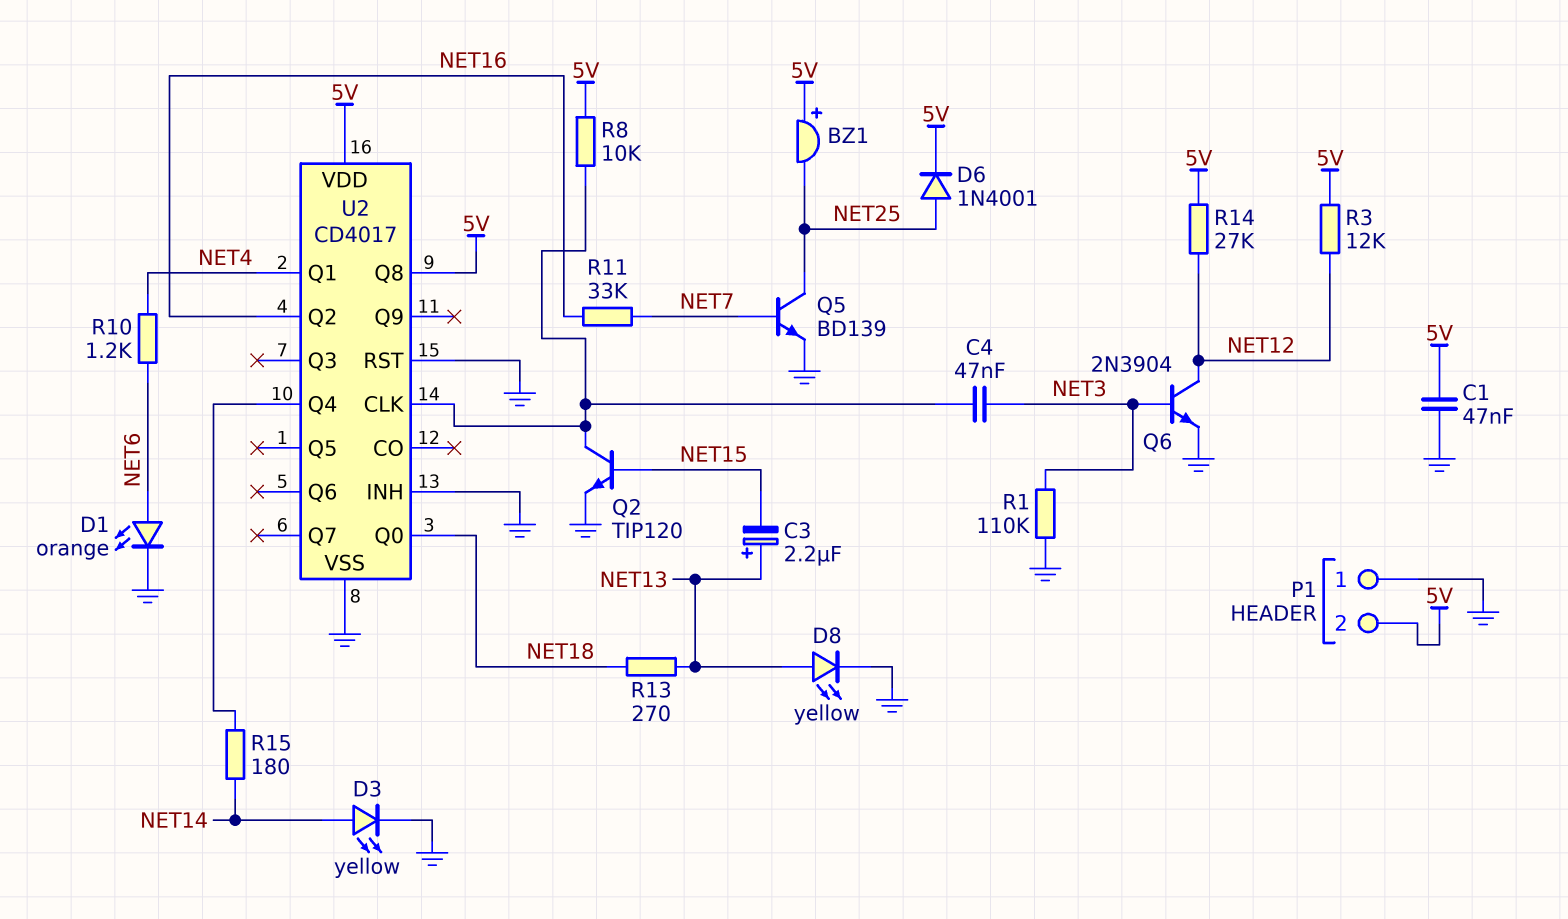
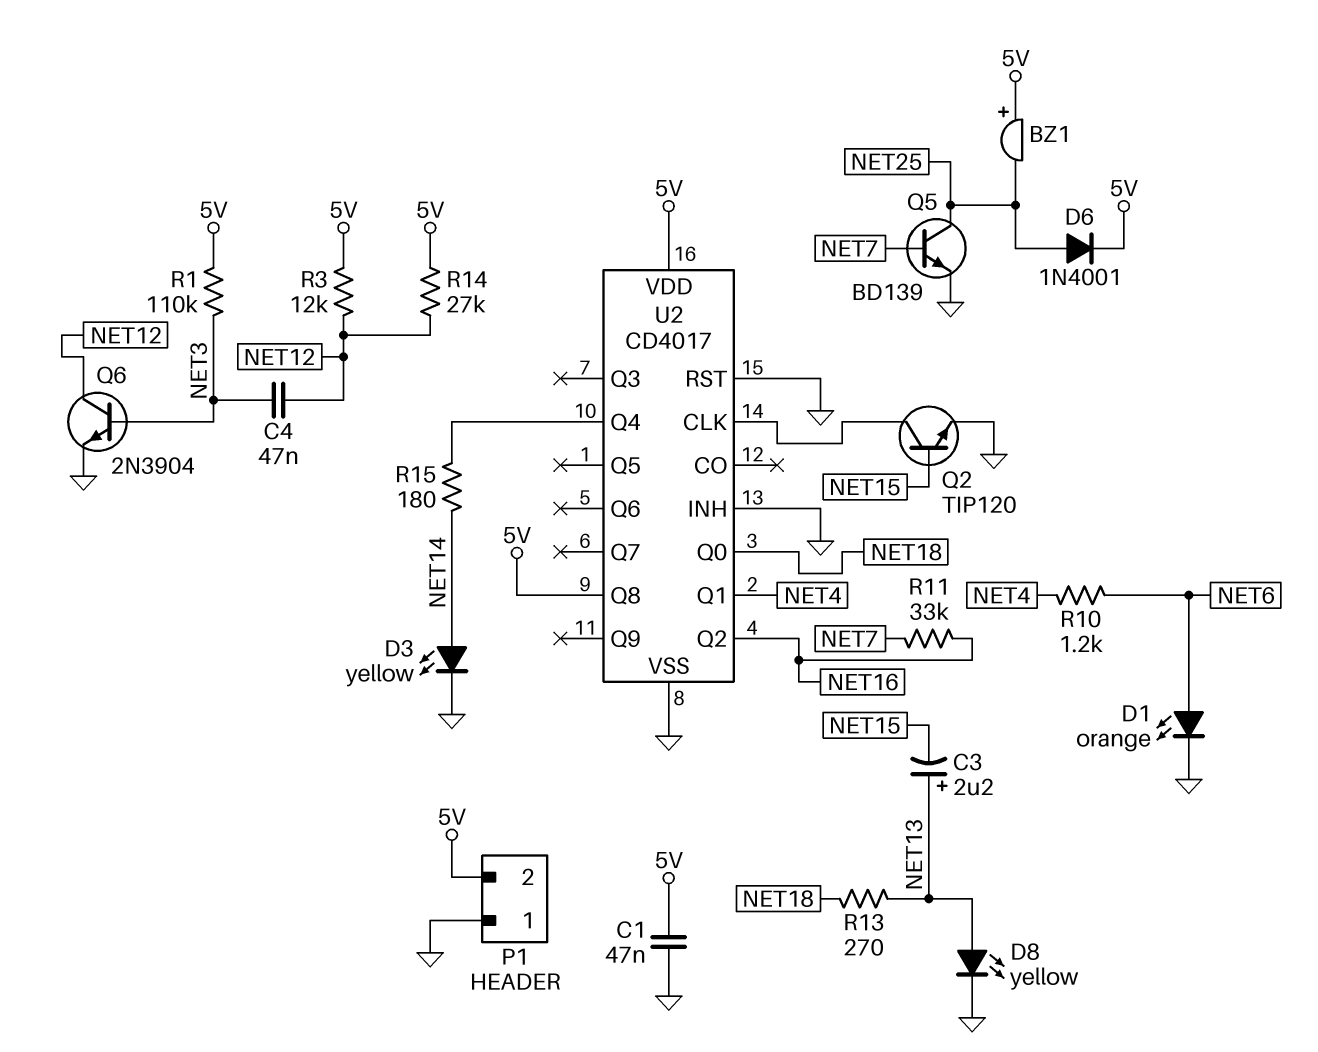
C4: 47nF (NET3, U2/CLK) -> 47nF (NET3, NET12)
R1: 110k (GND, NET3) -> 110k (5V, NET3)
R8: 10k (5V, U2/CLK) -> none

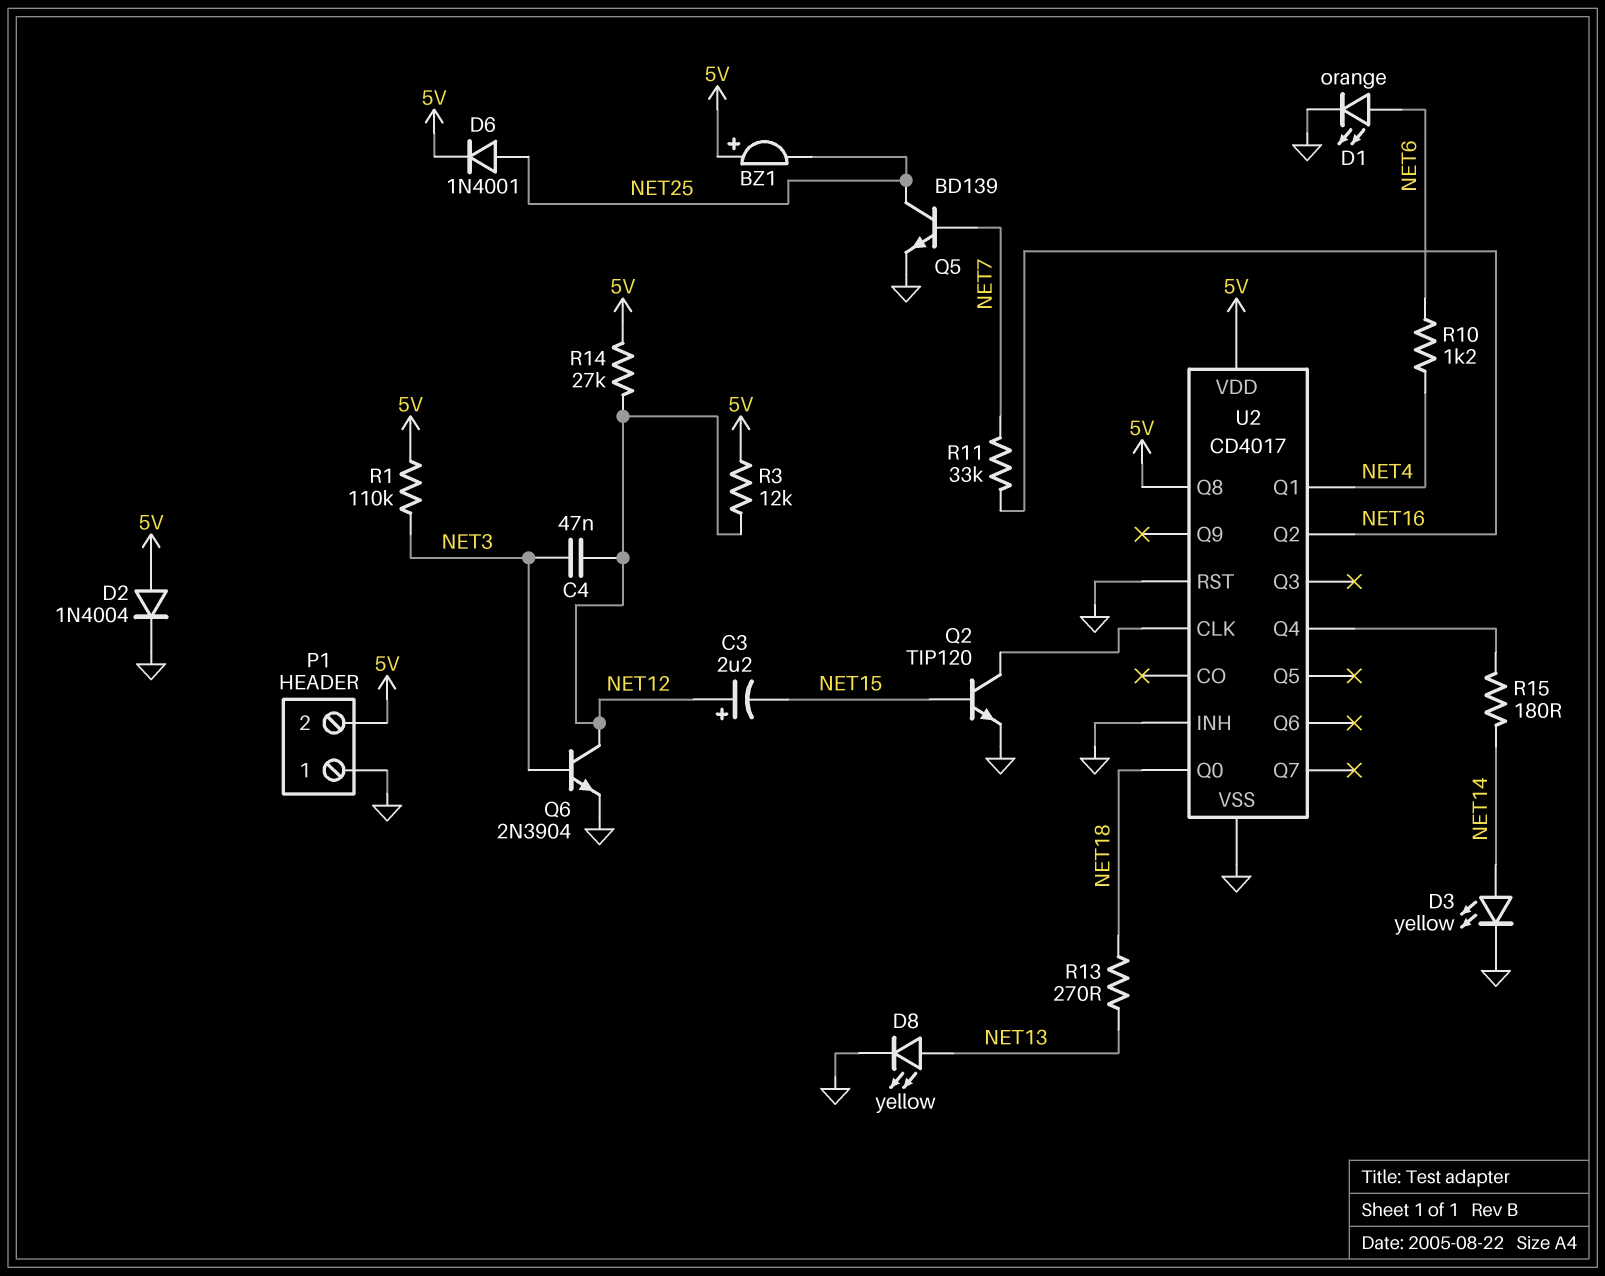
C1: 47nF (5V, GND) -> none
C3: 2.2uF (plus NET13, minus NET15) -> 2.2uF (plus NET12, minus NET15)
D2: none -> diode 1N4004 (A 5V, K GND)

